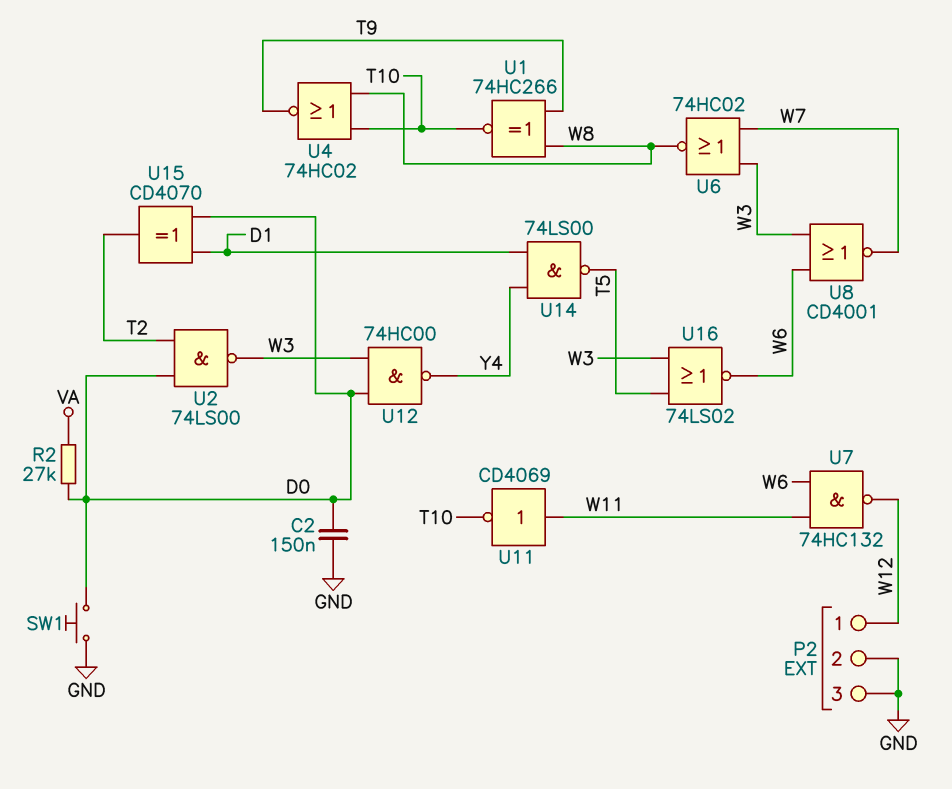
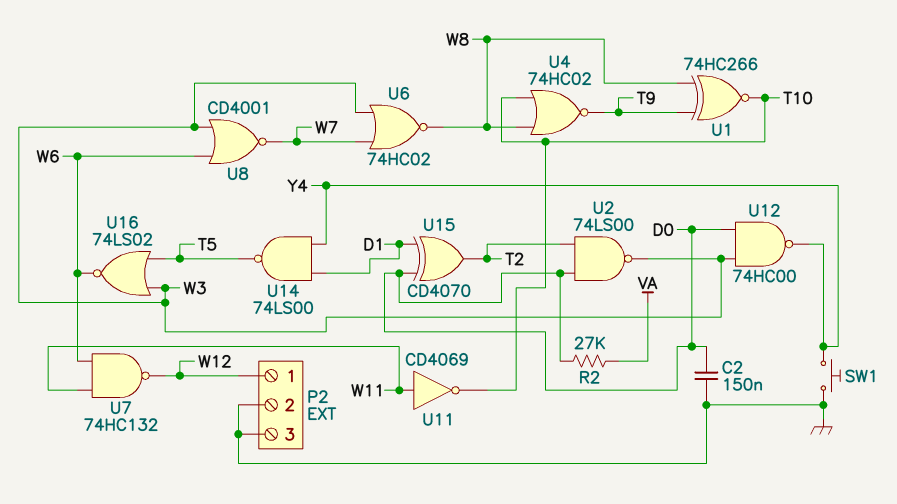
SW1: button (D0, GND) -> button (GND, Y4)

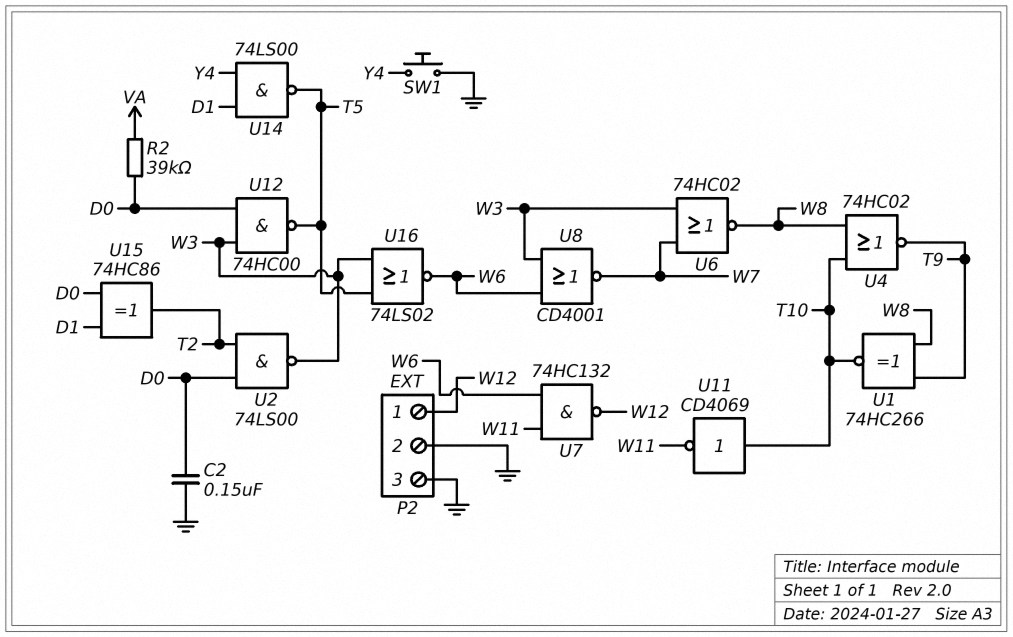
R2: 27k (D0, VA) -> 39k (D0, VA)
U11: NOT CD4069 (in W11, out T10) -> NOT CD4069 (in T10, out W11)
U12: NAND 74HC00 (in D0, in W3, out Y4) -> NAND 74HC00 (in D0, in W3, out T5)
U15: XOR CD4070 (in D0, in D1, out T2) -> XOR 74HC86 (in D0, in D1, out T2)

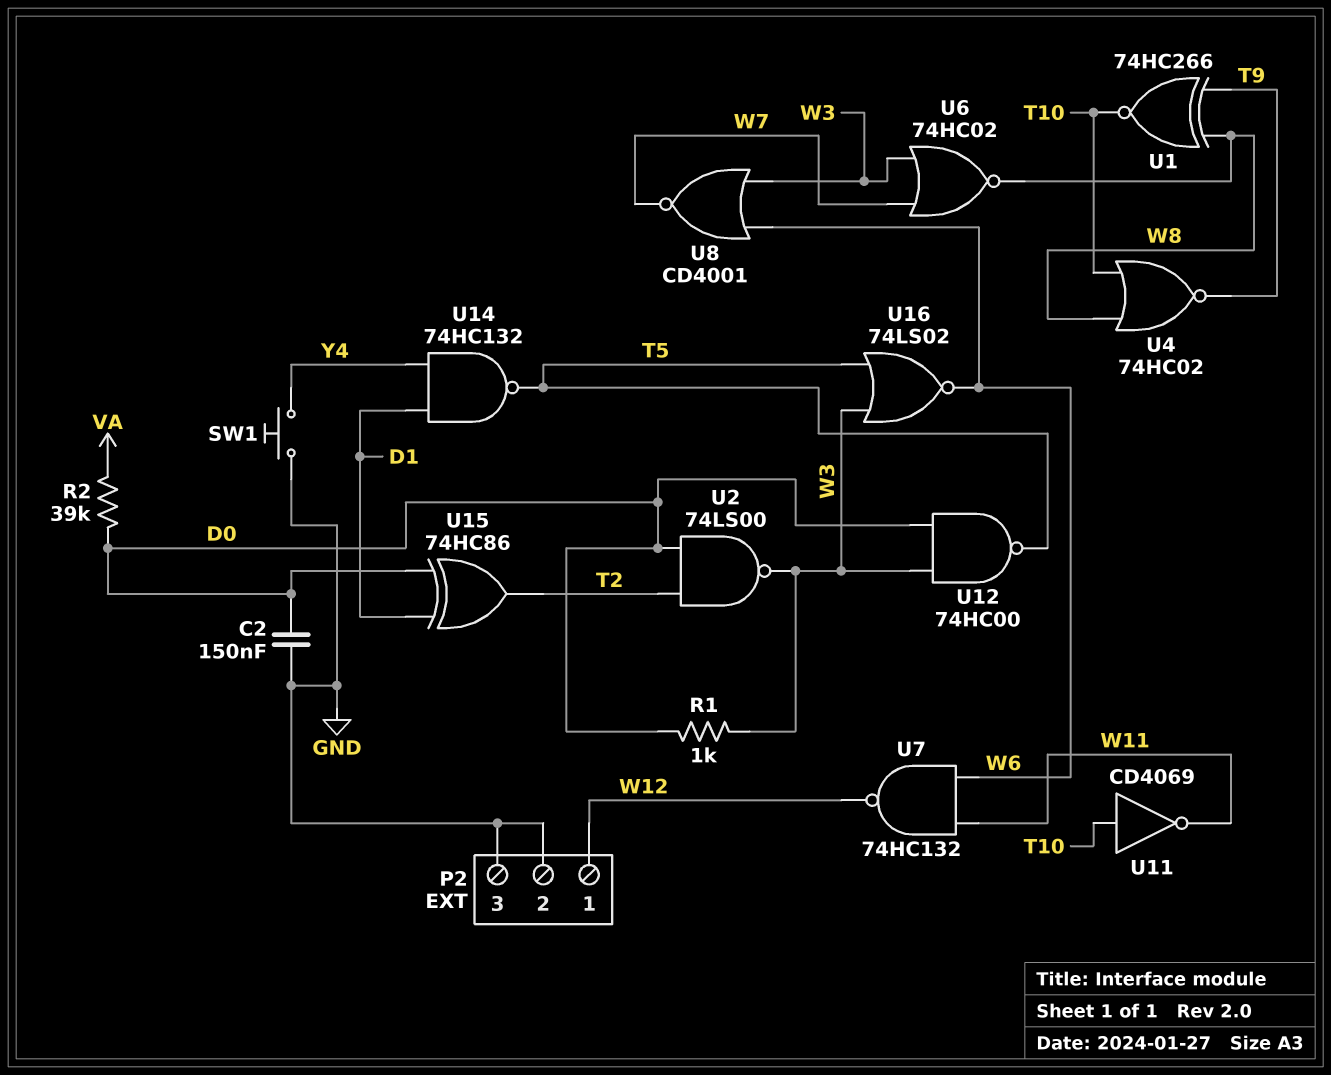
R1: none -> 1k (D0, W3)
U14: NAND 74LS00 (in D1, in Y4, out T5) -> NAND 74HC132 (in D1, in Y4, out T5)

